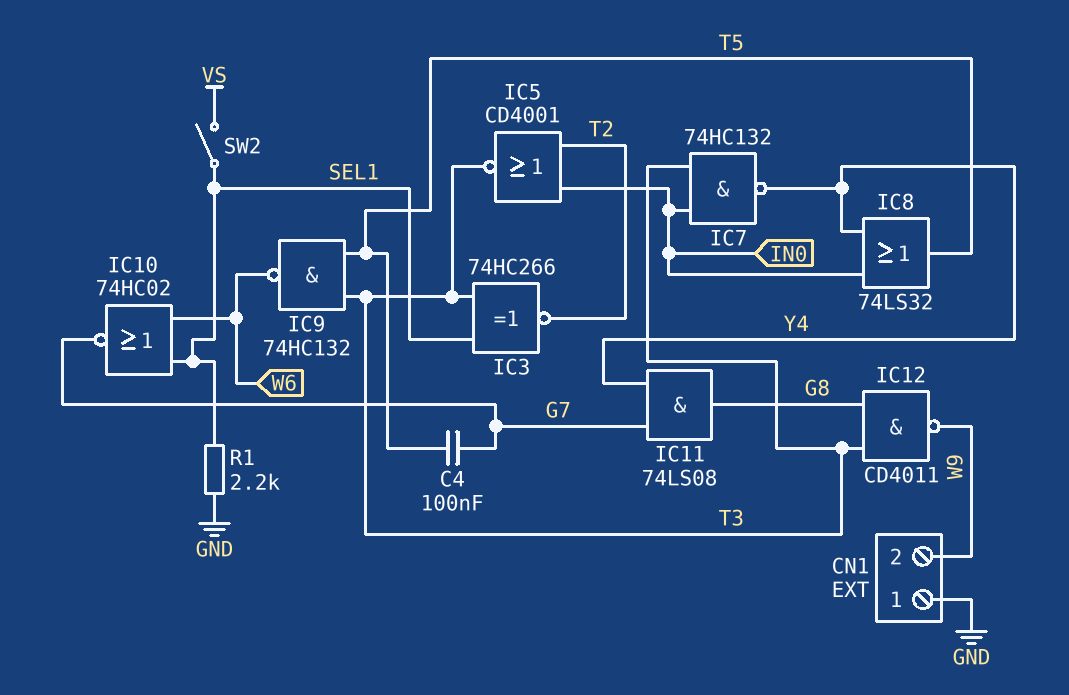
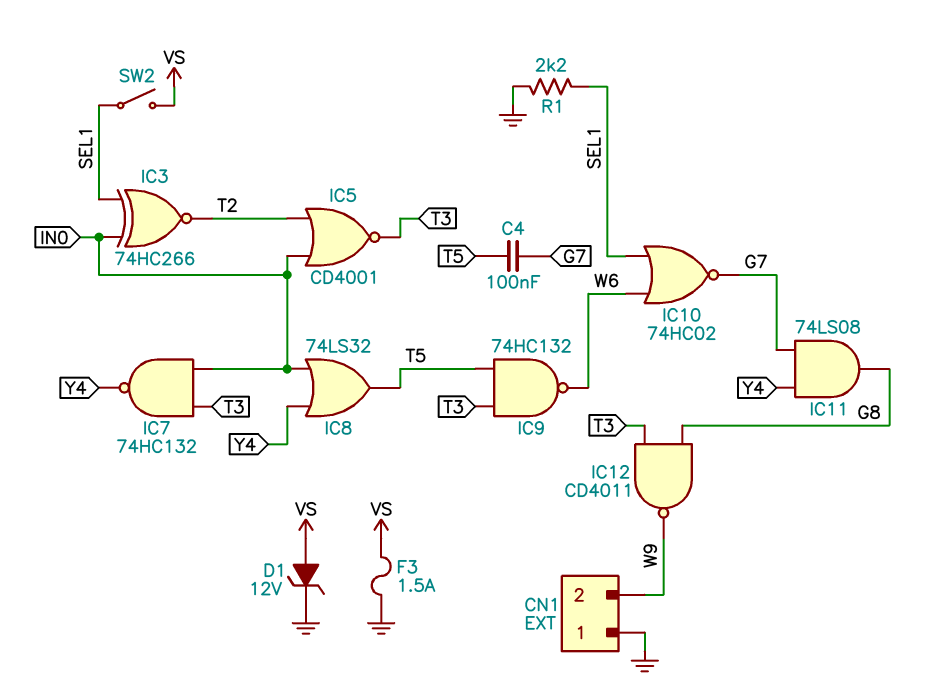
D1: none -> zener 12V (A VS, K GND)
F3: none -> 1.5A (GND, VS)
IC3: XNOR 74HC266 (in SEL1, in T3, out T2) -> XNOR 74HC266 (in IN0, in SEL1, out T2)

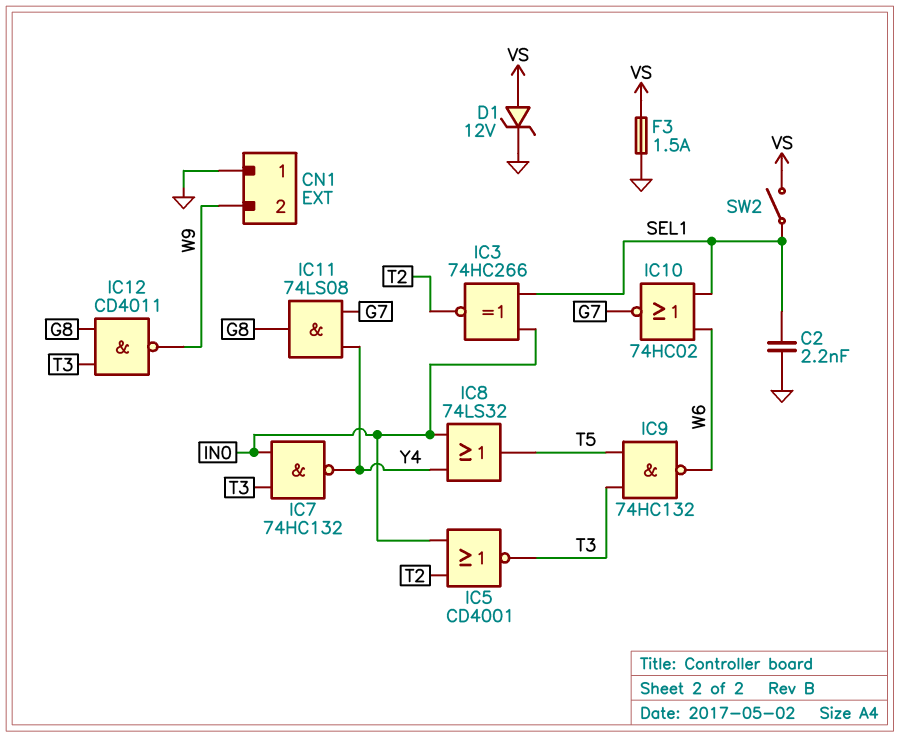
C2: none -> 2.2nF (GND, SEL1)
C4: 100nF (G7, T5) -> none
R1: 2.2k (GND, SEL1) -> none

